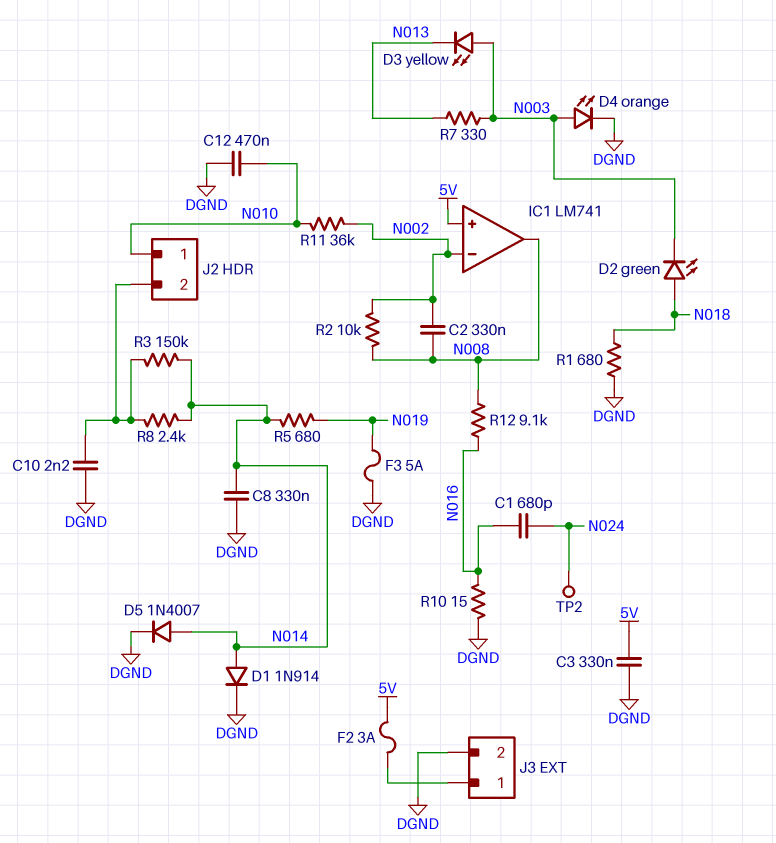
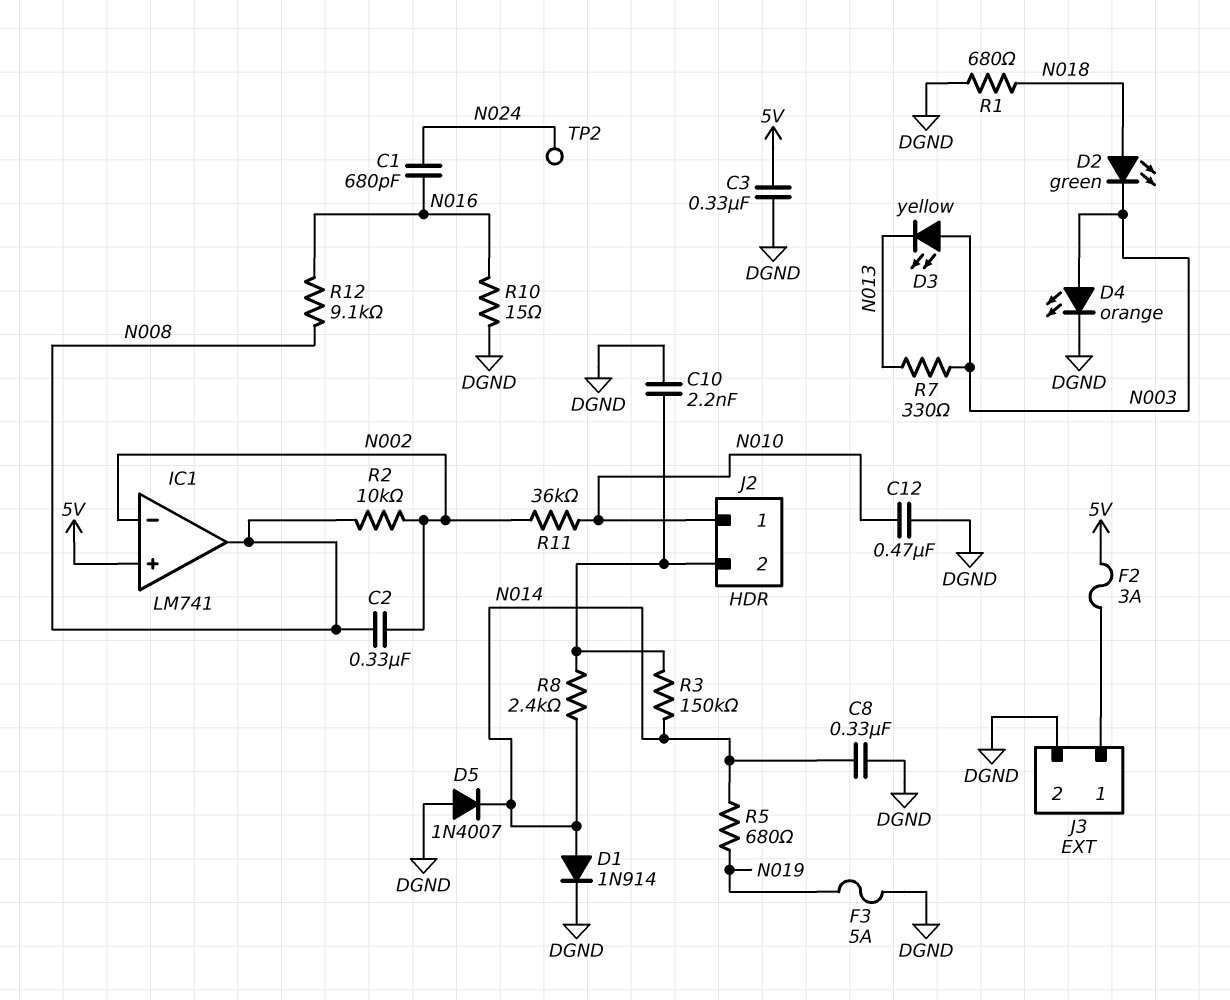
D5: diode 1N4007 (A N014, K DGND) -> diode 1N4007 (A DGND, K N014)

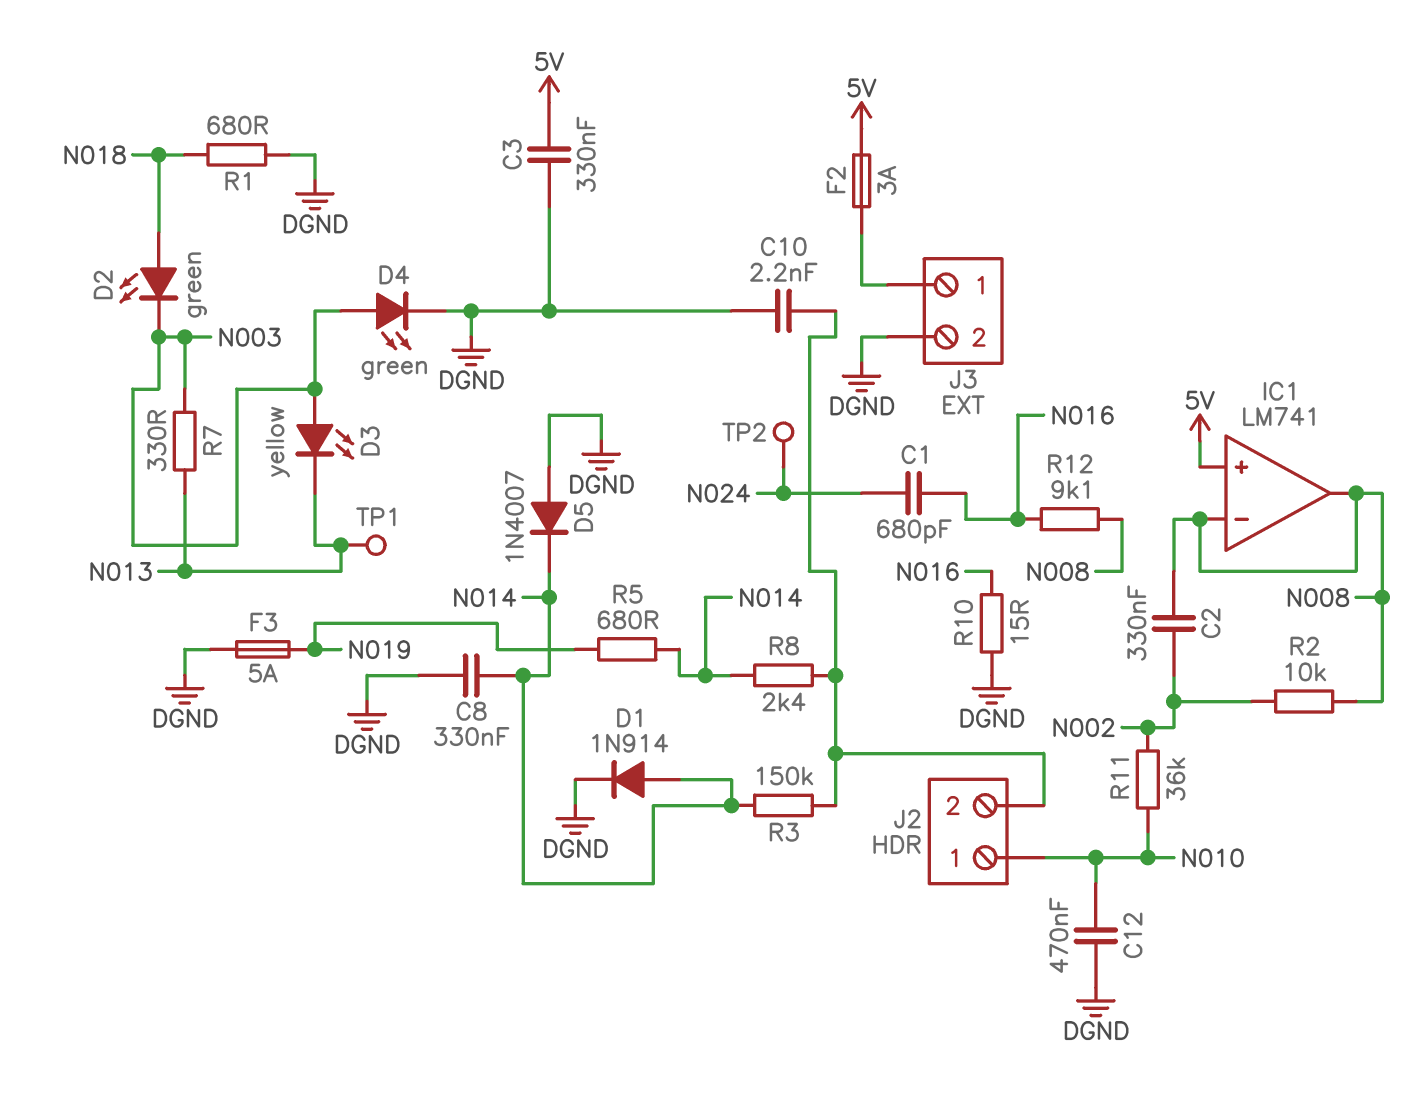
D4: LED orange (A N003, K DGND) -> LED green (A N003, K DGND)
IC1 pin in-: N002 -> N008
TP1: none -> test point (N013)

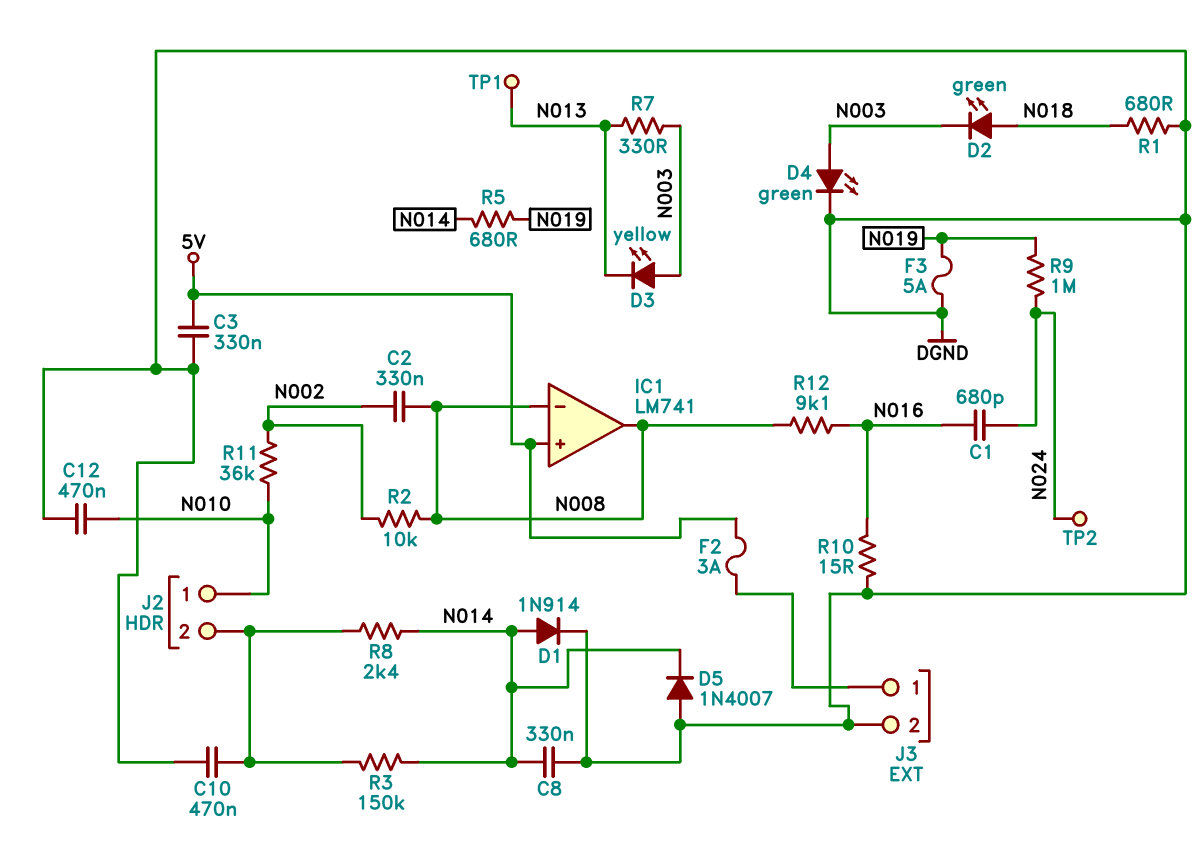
C10: 2.2nF (DGND, J2/2) -> 470nF (DGND, J2/2)
R9: none -> 1M (N019, N024)

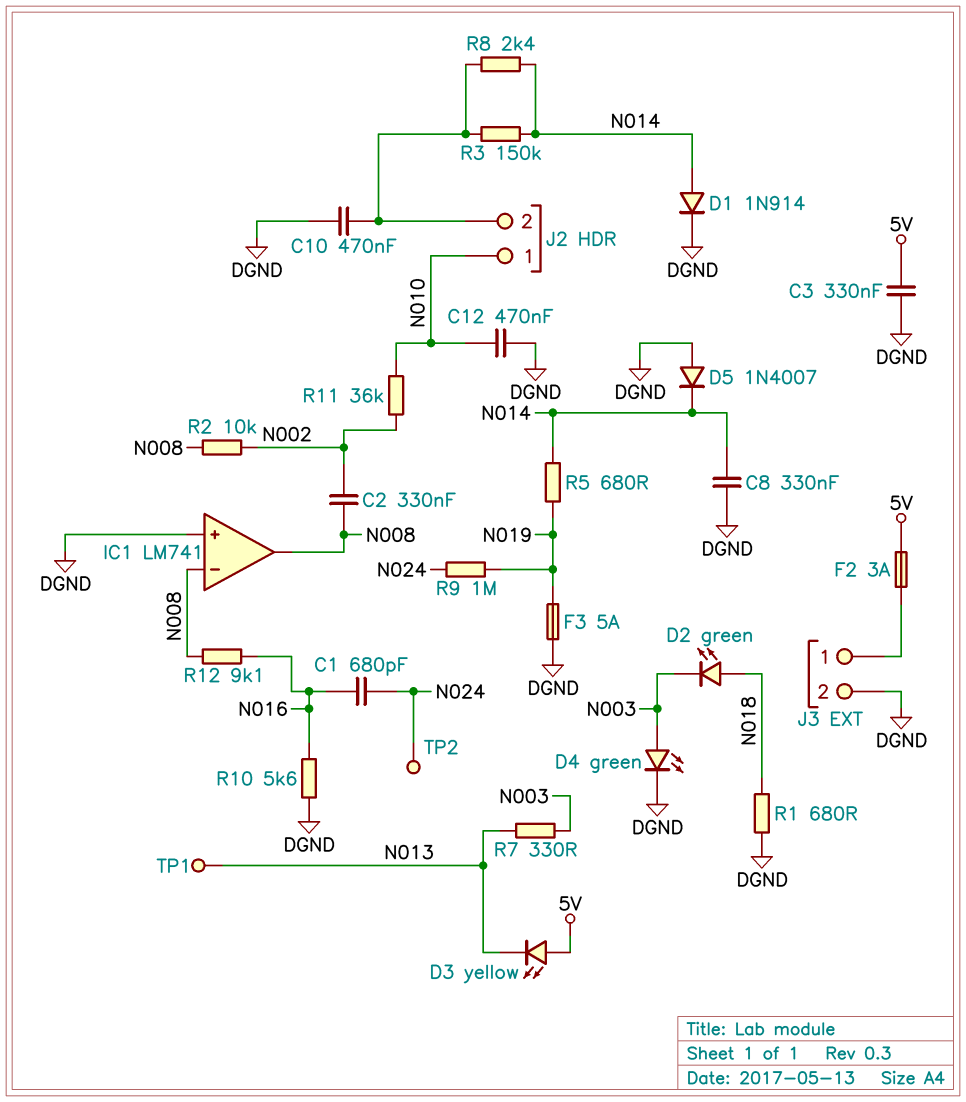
D3: LED yellow (A N003, K N013) -> LED yellow (A 5V, K N013)
IC1 pin in+: 5V -> DGND
R10: 15 (DGND, N016) -> 5.6k (DGND, N016)

